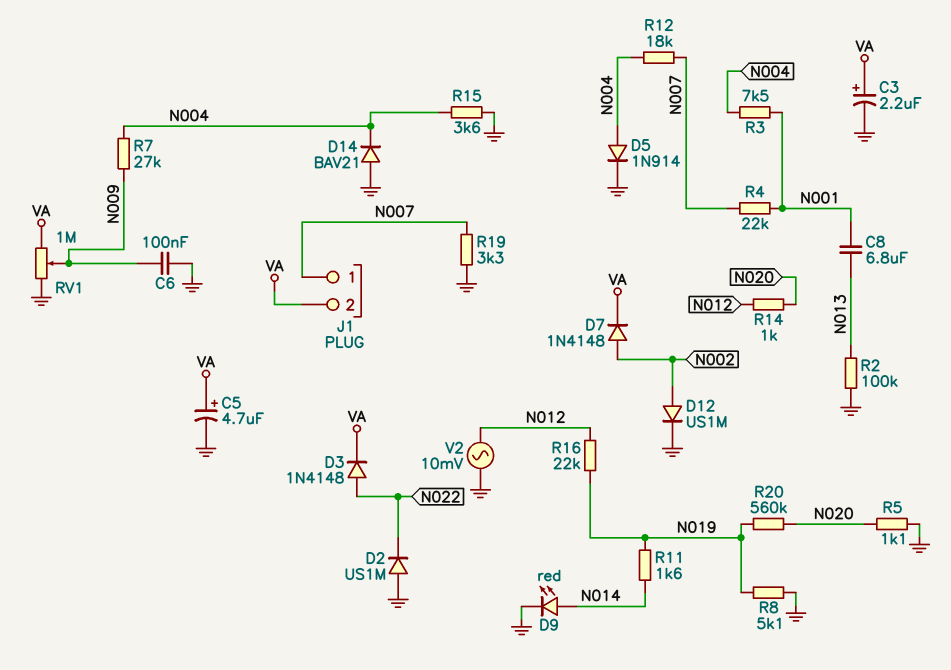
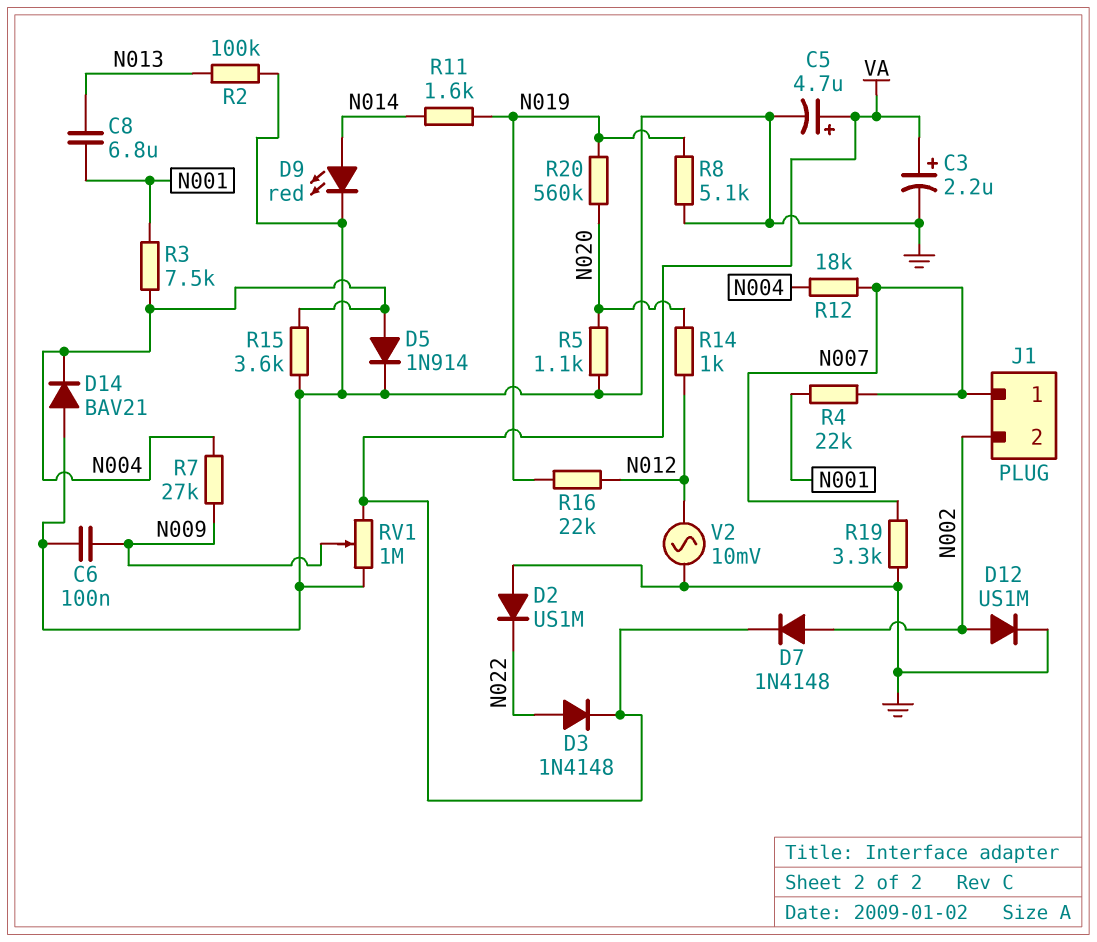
J1 pin 2: VA -> N002

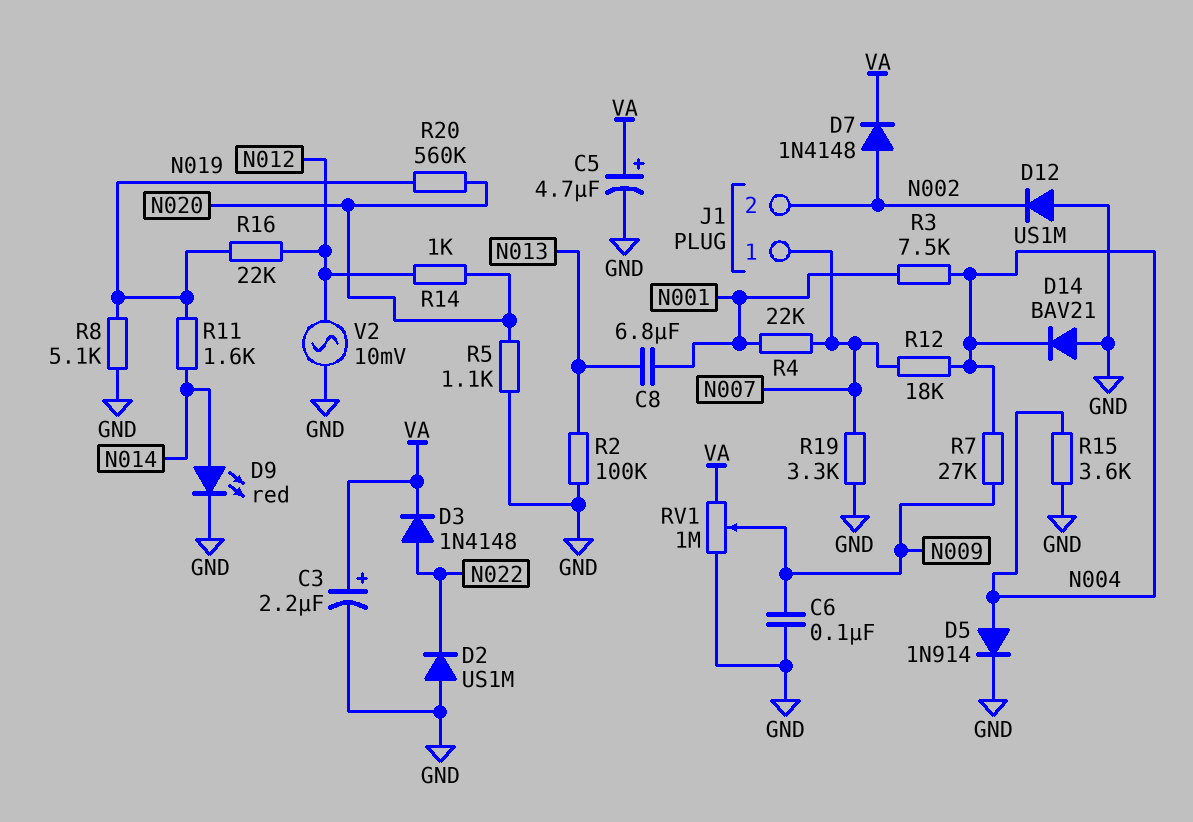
D12: diode US1M (A N002, K GND) -> diode US1M (A GND, K N002)

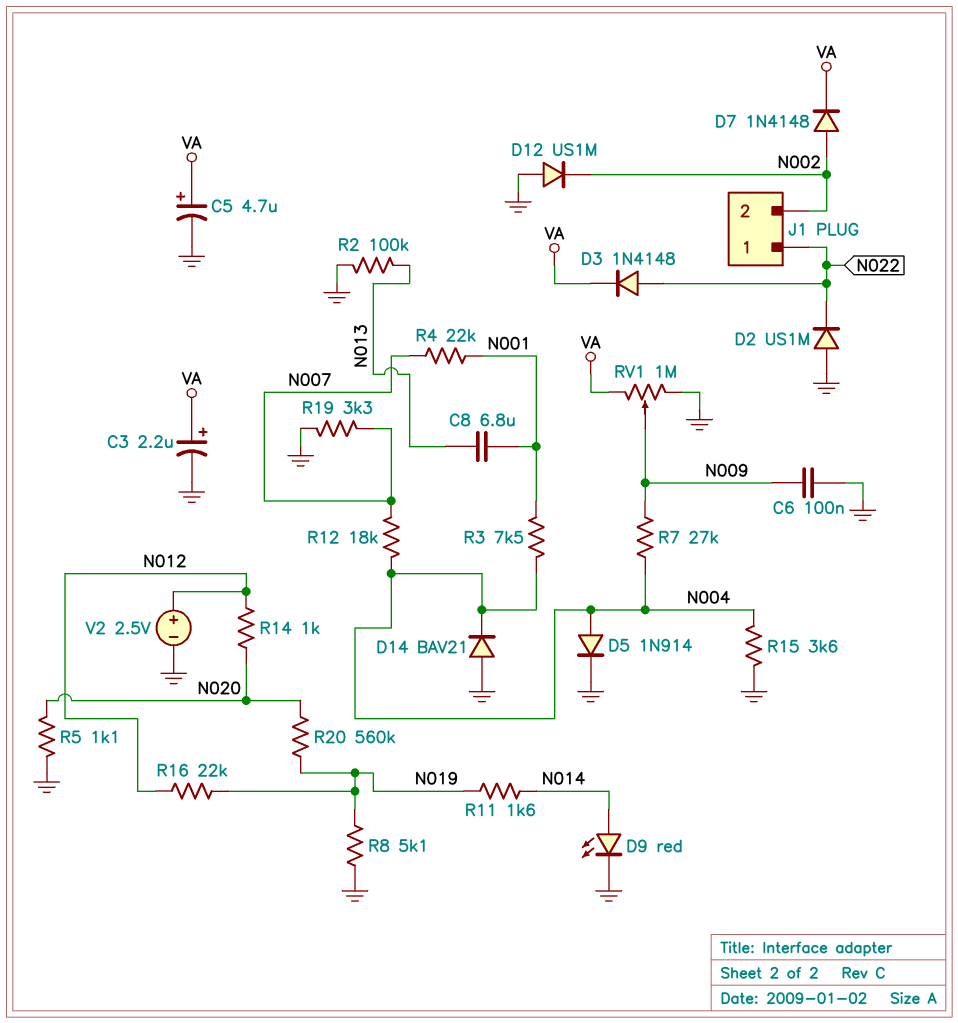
J1 pin 1: N007 -> N022
V2: AC 10mV (GND, N012) -> 2.5V (plus N012, minus GND)

